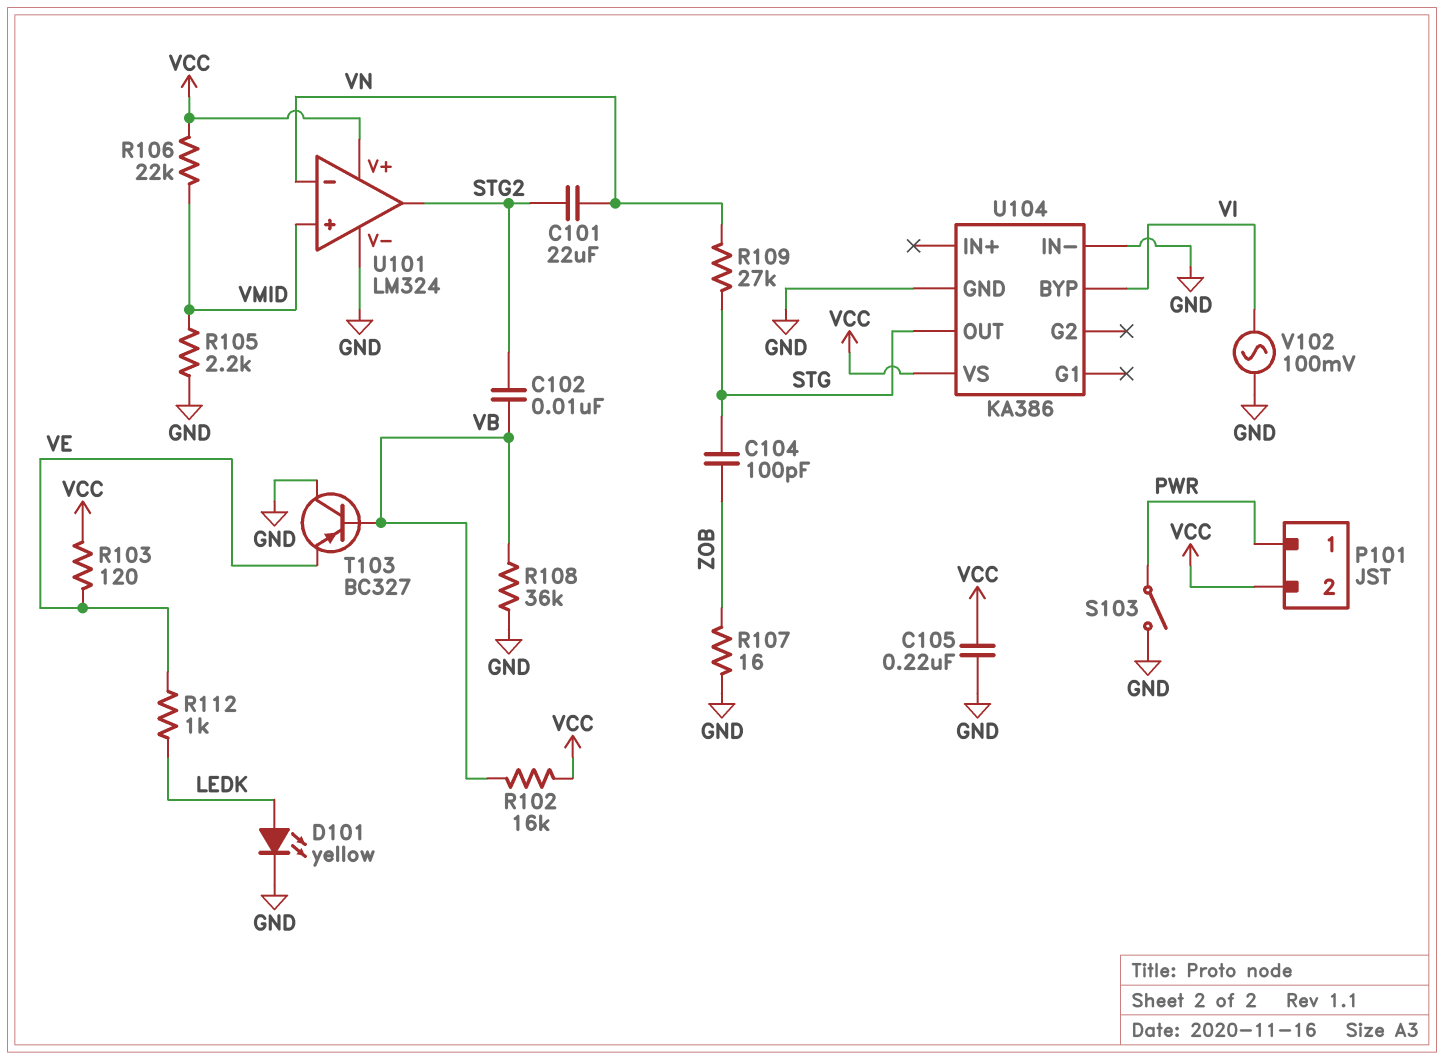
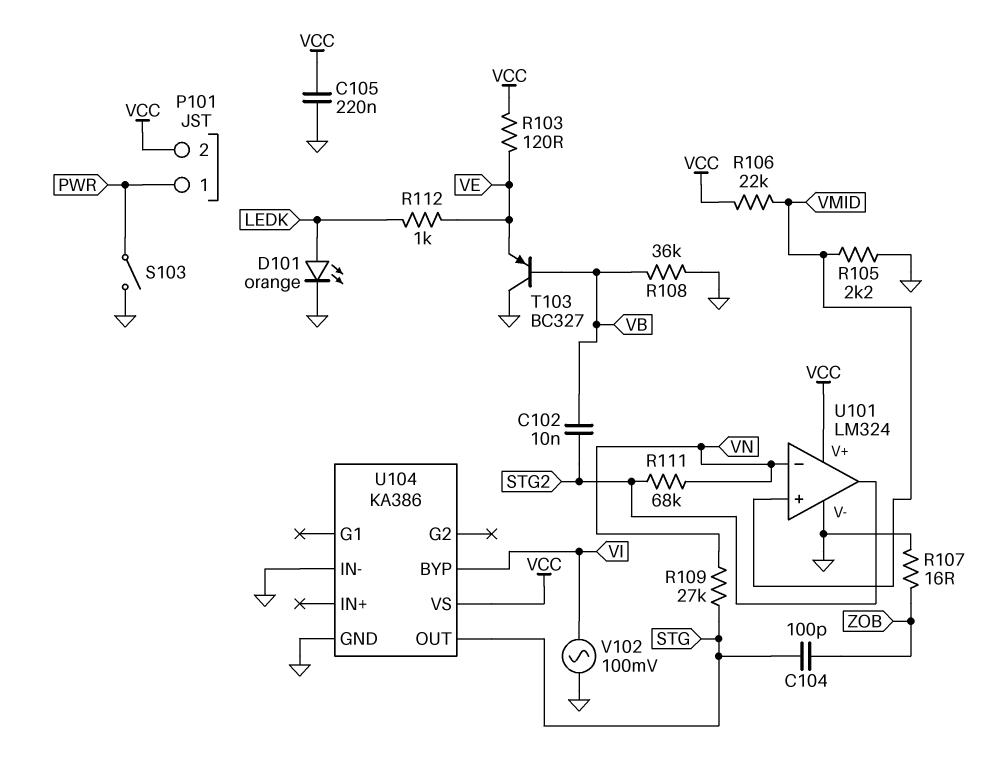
C101: 22uF (STG2, VN) -> none
D101: LED yellow (A LEDK, K GND) -> LED orange (A LEDK, K GND)
R102: 16k (VB, VCC) -> none
R111: none -> 68k (STG2, VN)

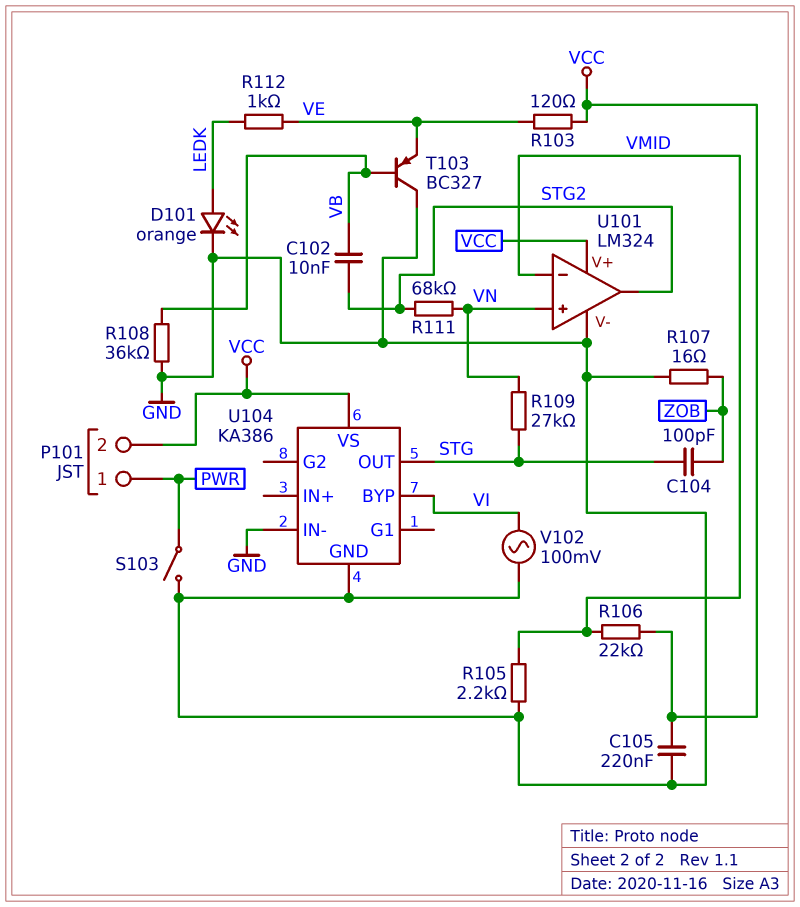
U101 pin in+: VMID -> VN
U101 pin in-: VN -> VMID

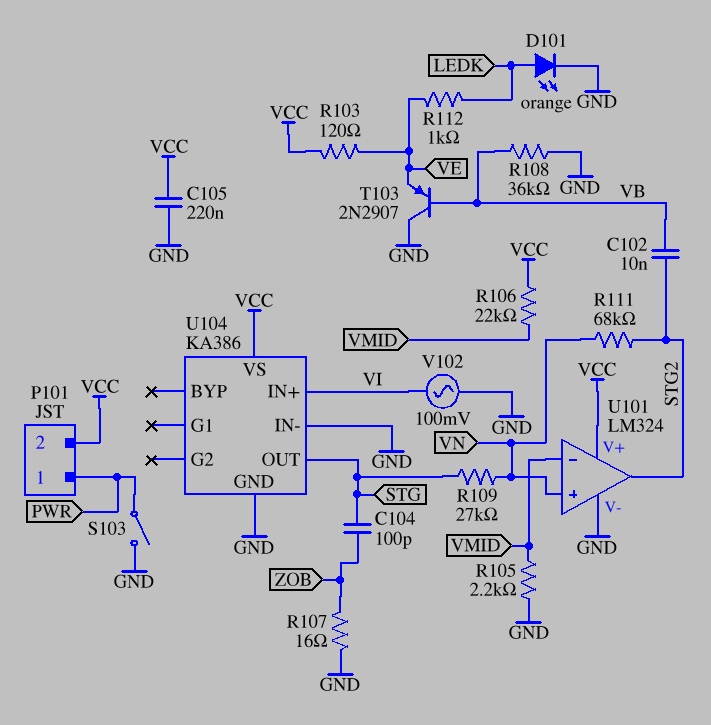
T103: PNP BC327 (B VB, C GND, E VE) -> PNP 2N2907 (B VB, C GND, E VE)
U104 pin BYP: VI -> none
U104 pin IN+: none -> VI

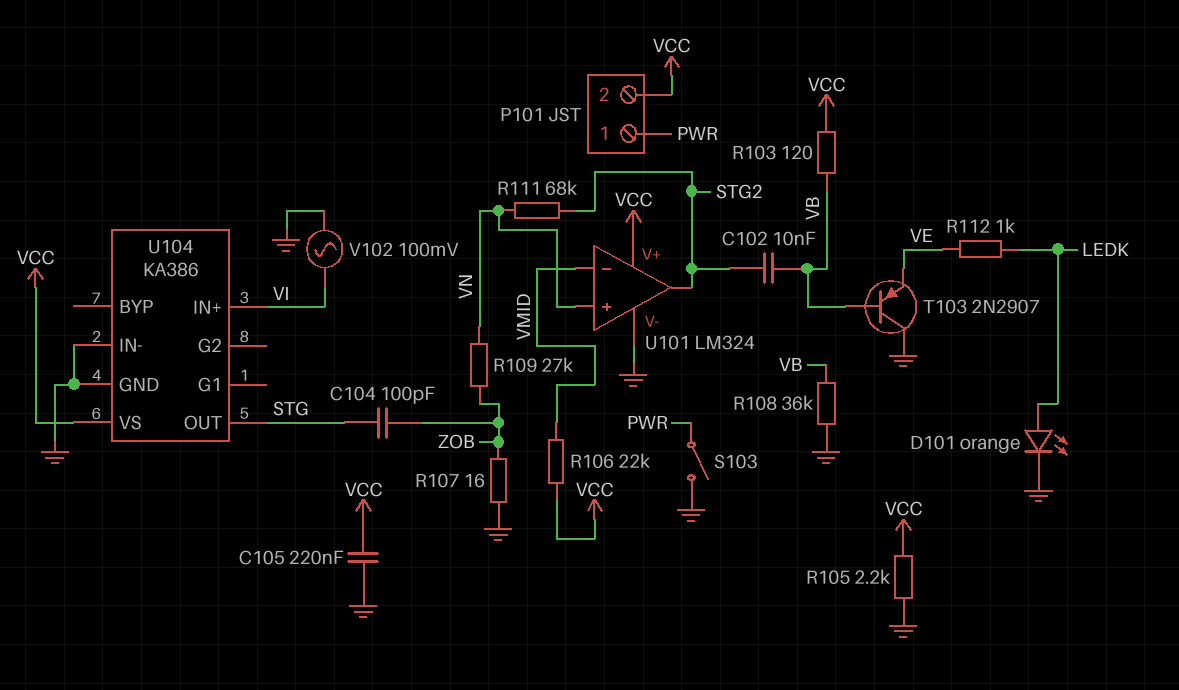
R103: 120 (VCC, VE) -> 120 (VB, VCC)
R105: 2.2k (GND, VMID) -> 2.2k (GND, VCC)
R109: 27k (STG, VN) -> 27k (VN, ZOB)

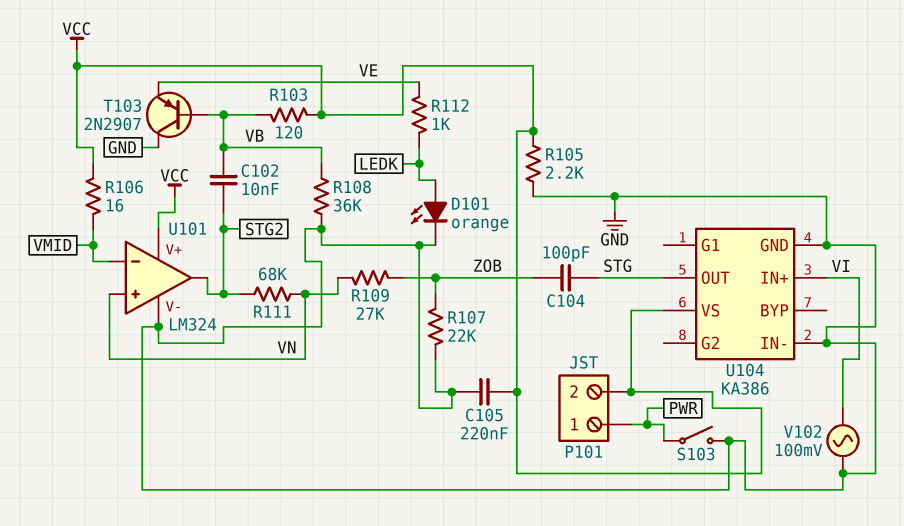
R106: 22k (VCC, VMID) -> 16 (VCC, VMID)
R107: 16 (GND, ZOB) -> 22k (GND, ZOB)

